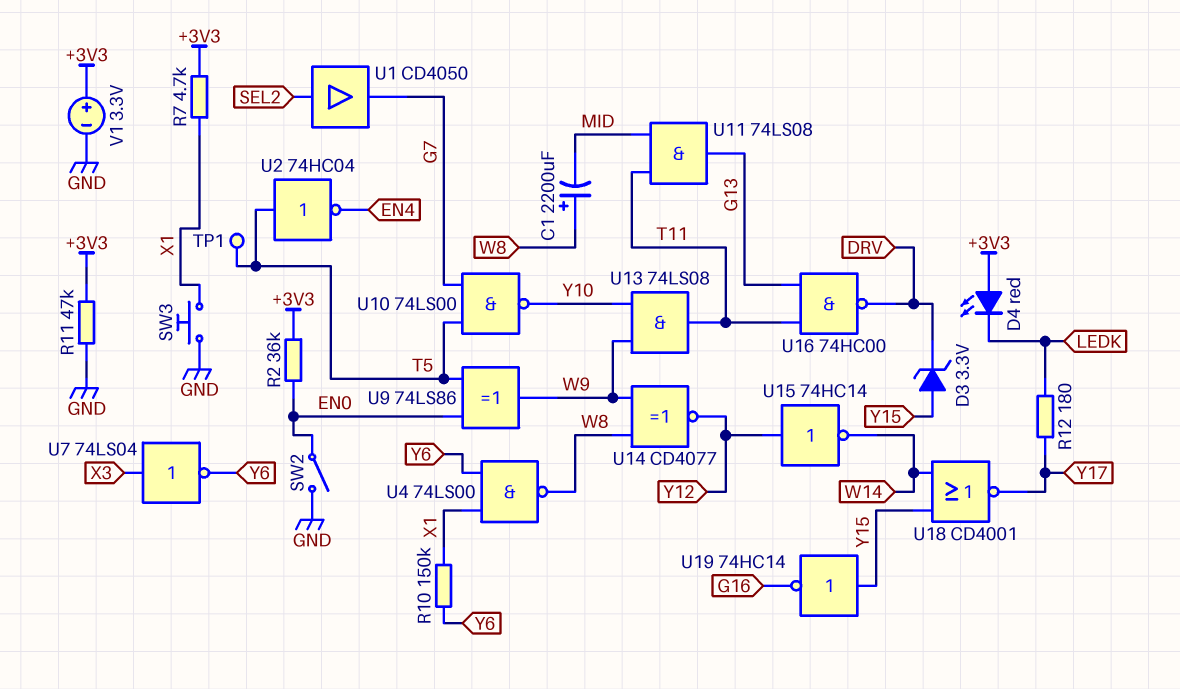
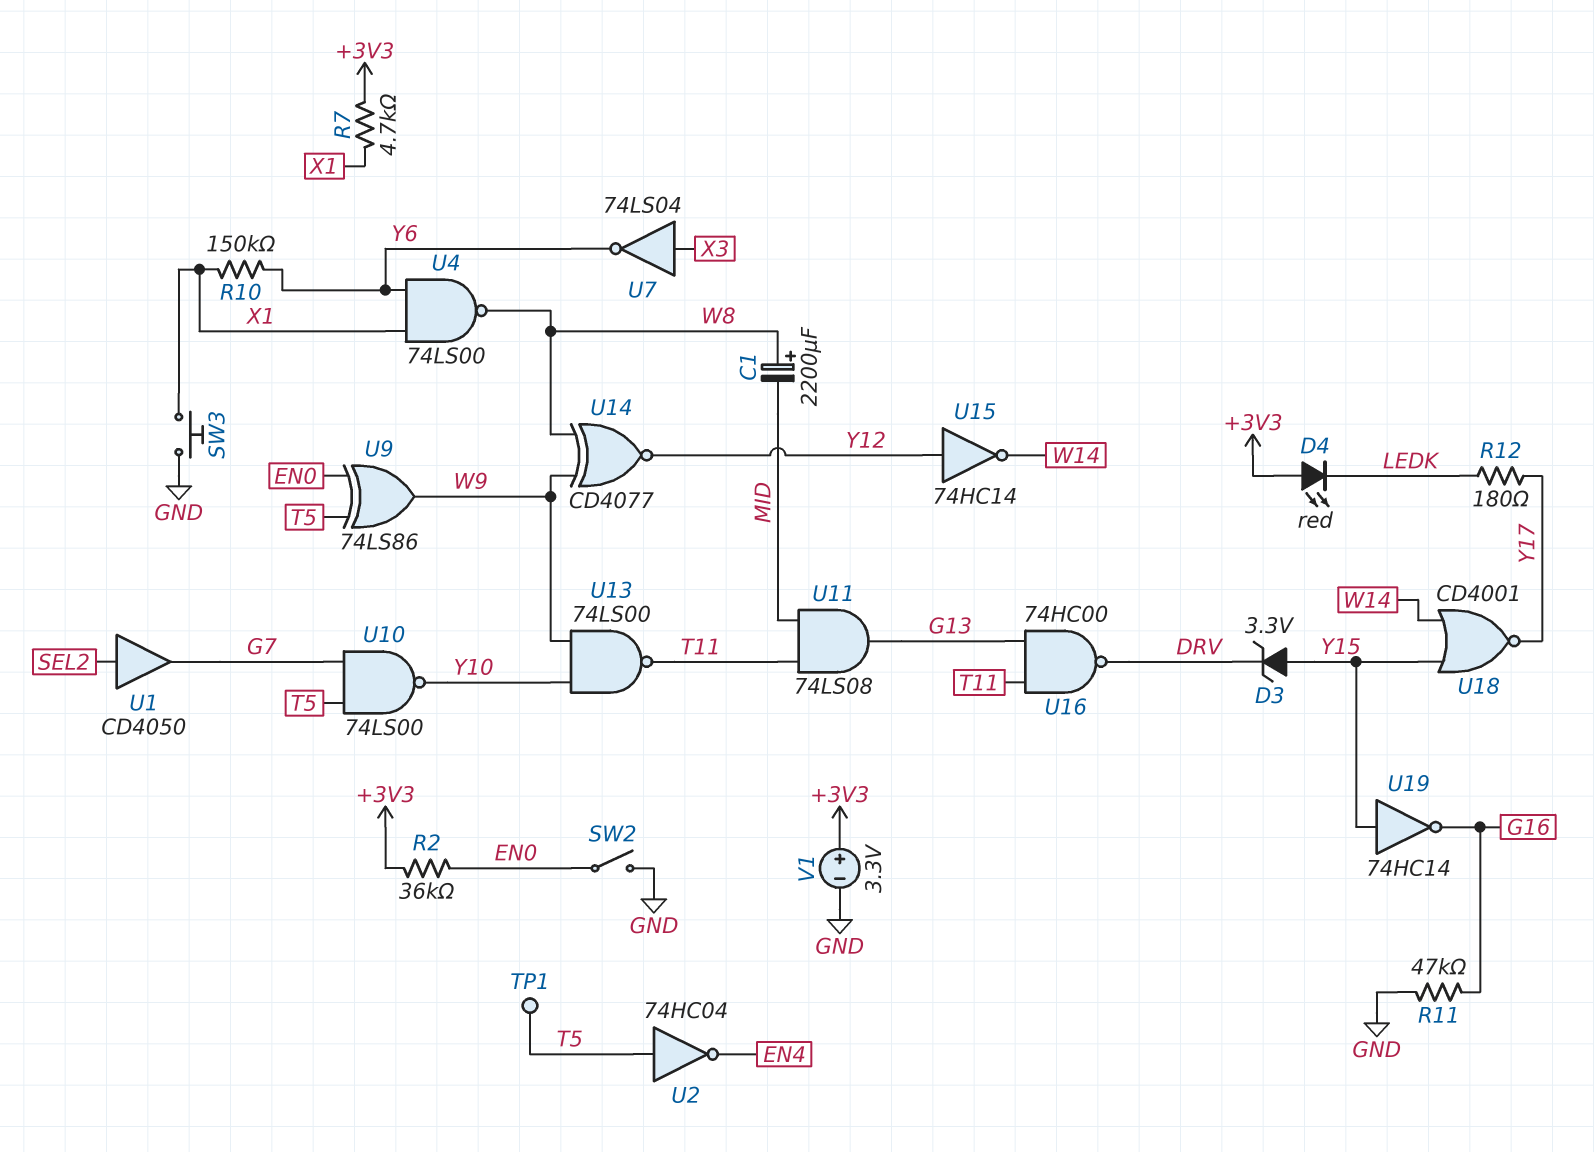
R11: 47k (+3V3, GND) -> 47k (G16, GND)
U13: AND 74LS08 (in W9, in Y10, out T11) -> NAND 74LS00 (in W9, in Y10, out T11)

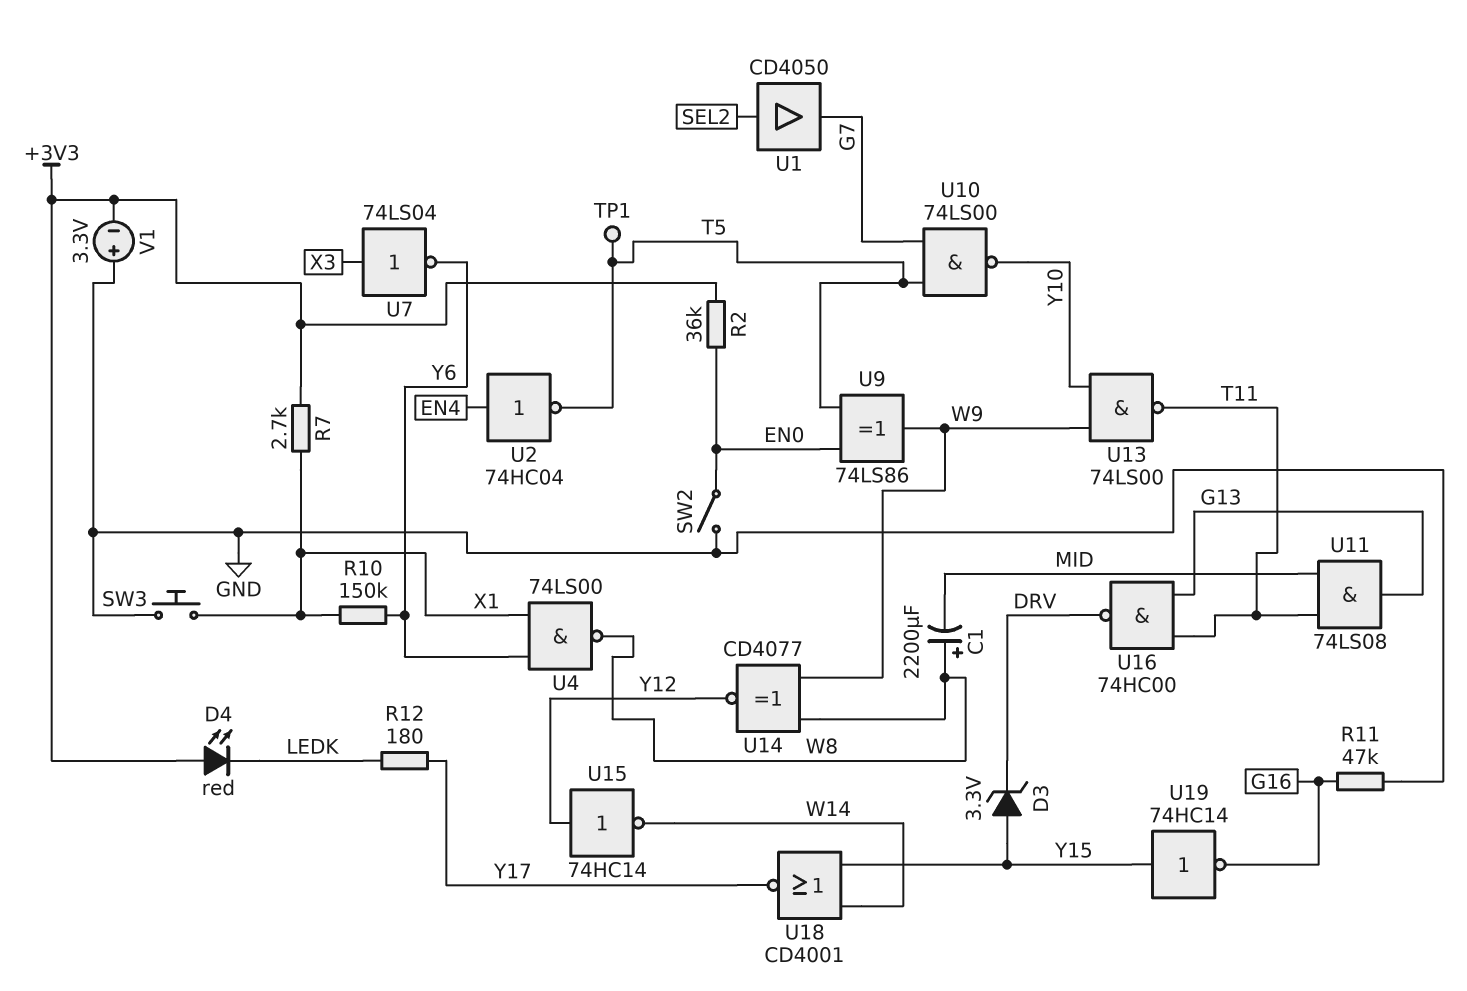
R7: 4.7k (+3V3, X1) -> 2.7k (+3V3, X1)
U2: NOT 74HC04 (in T5, out EN4) -> NOT 74HC04 (in EN4, out T5)
V1: 3.3V (plus +3V3, minus GND) -> 3.3V (plus GND, minus +3V3)

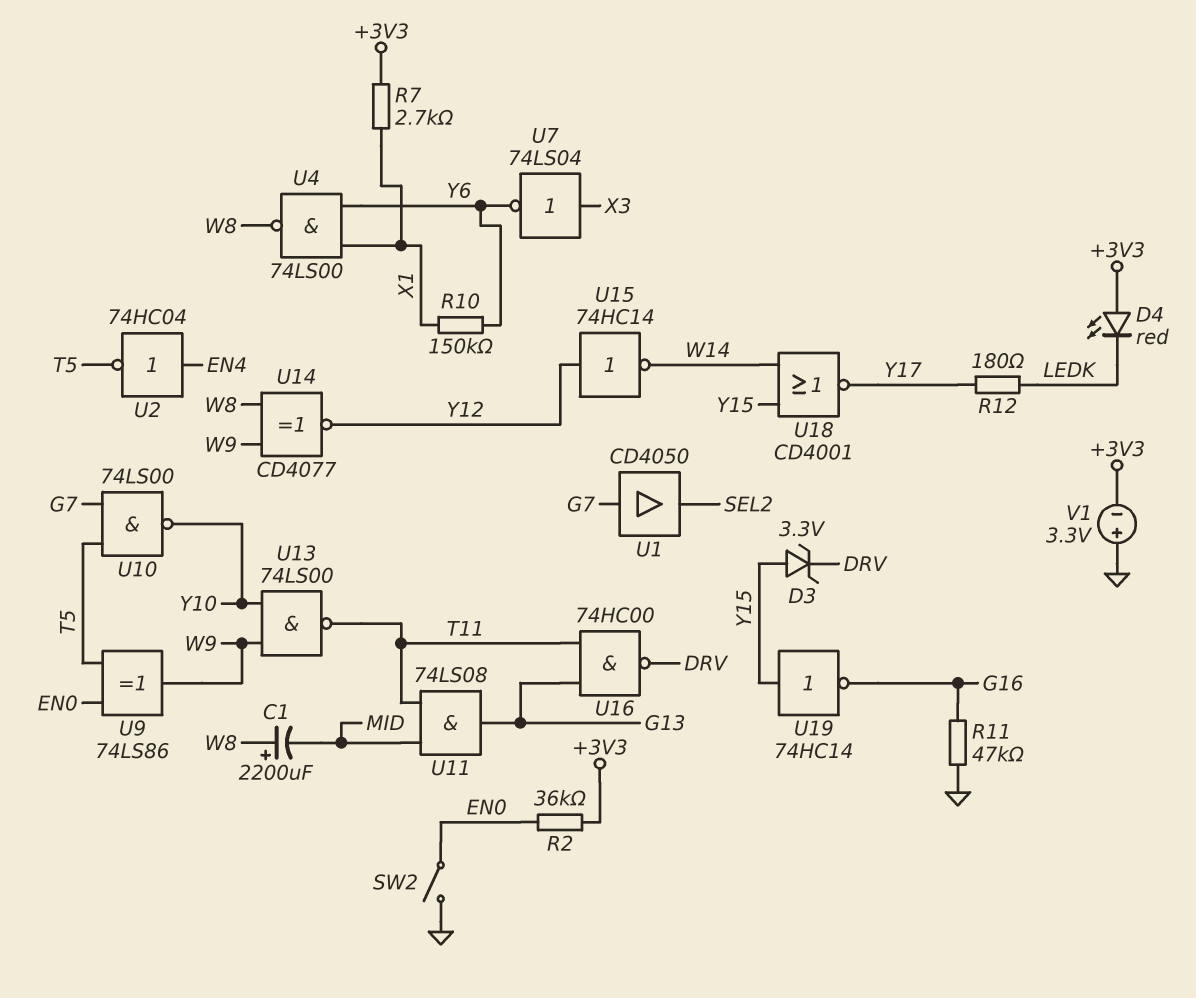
SW3: button (GND, X1) -> none
TP1: test point (T5) -> none
U1: buffer CD4050 (in SEL2, out G7) -> buffer CD4050 (in G7, out SEL2)

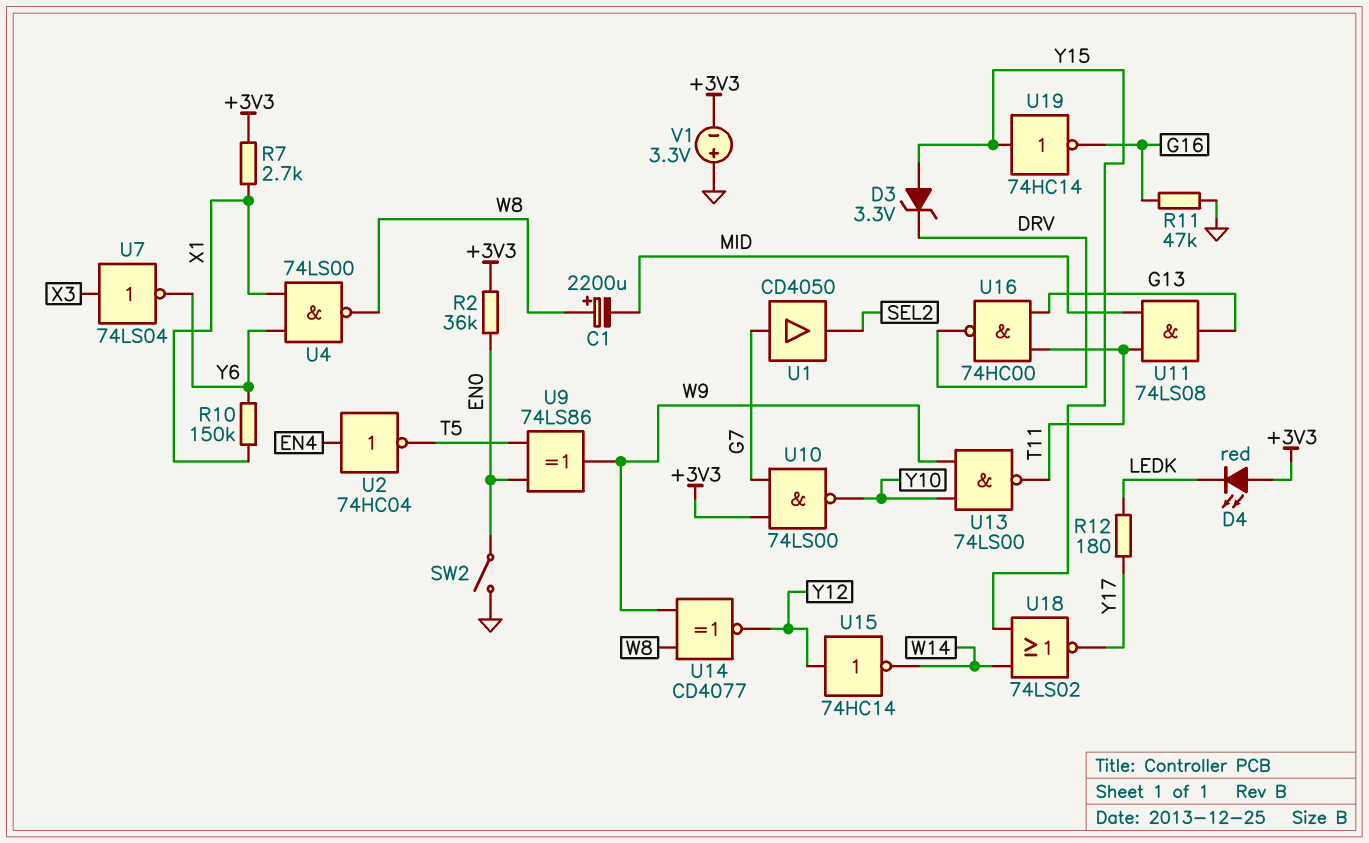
U10: NAND 74LS00 (in G7, in T5, out Y10) -> NAND 74LS00 (in +3V3, in G7, out Y10)
U18: NOR CD4001 (in W14, in Y15, out Y17) -> NOR 74LS02 (in W14, in Y15, out Y17)

